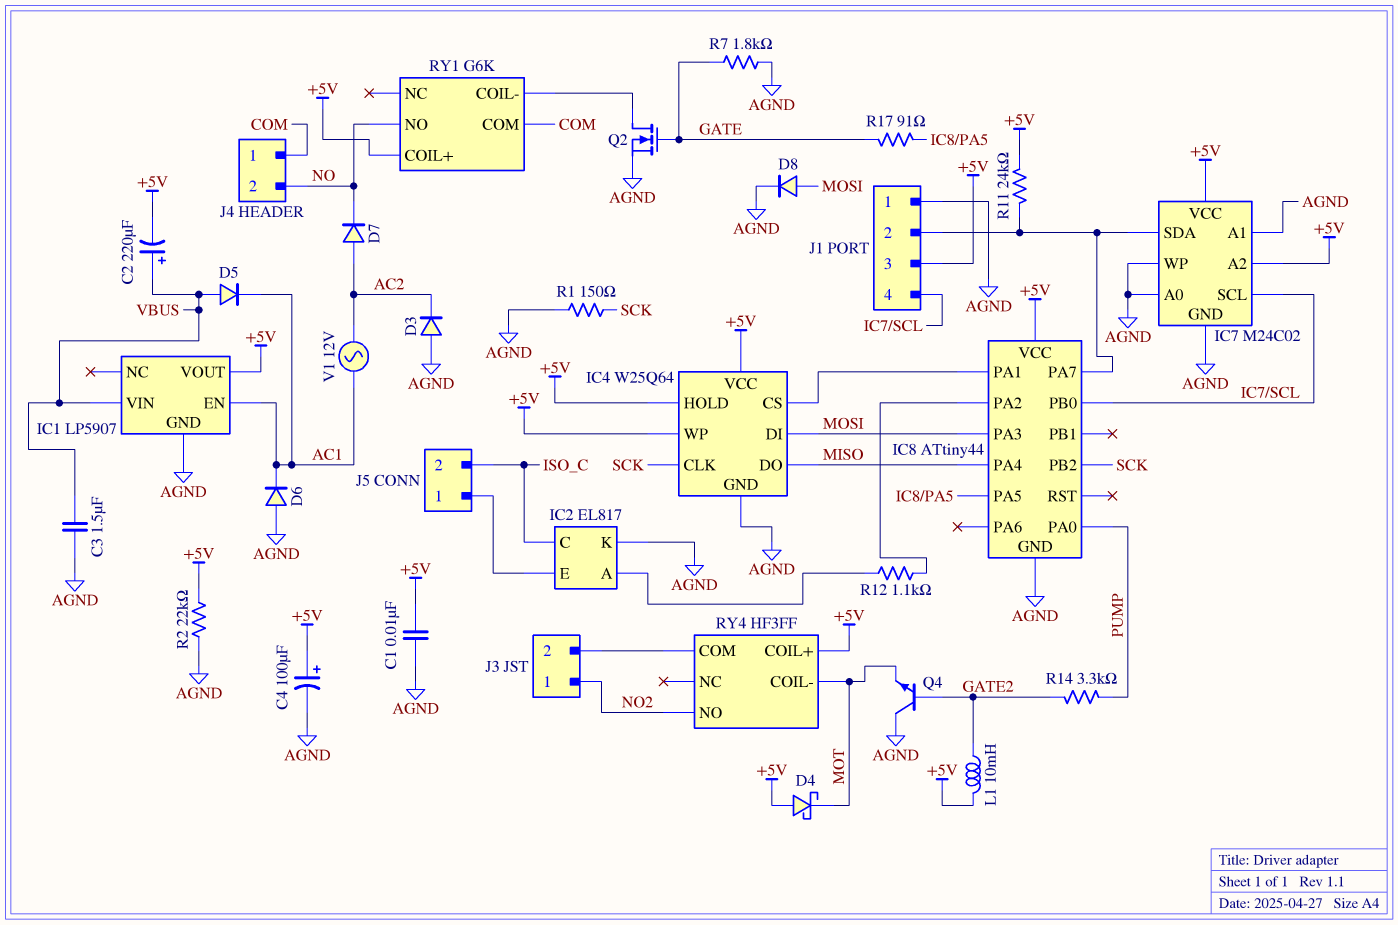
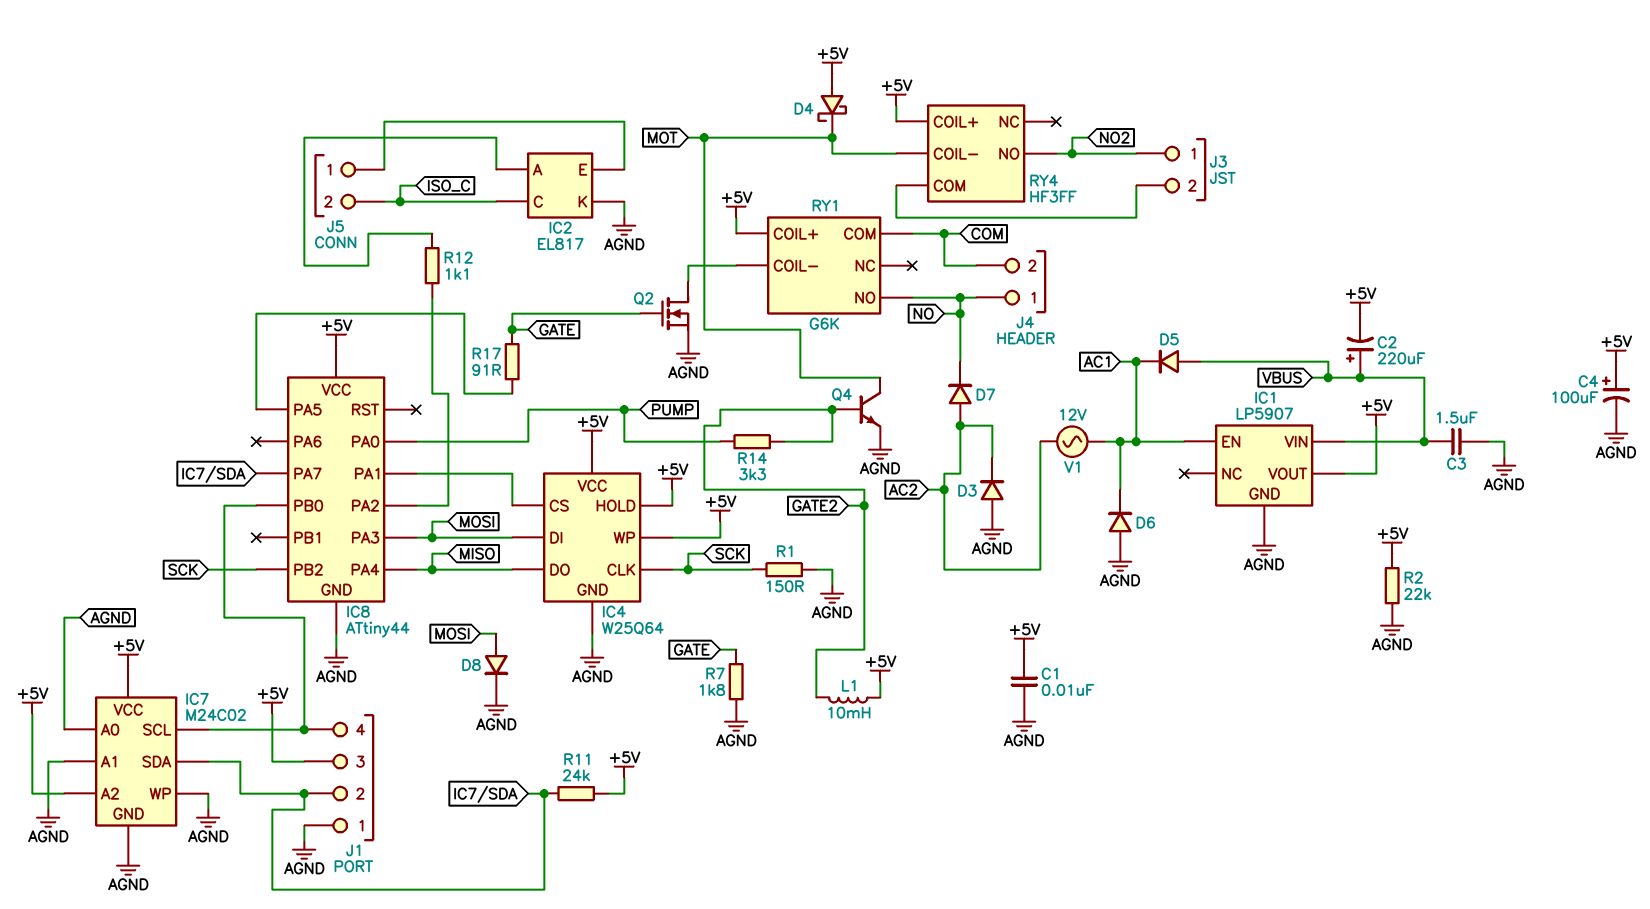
J4 pin 1: COM -> NO
J4 pin 2: NO -> COM
Q4: NPN (B GATE2, C AGND, E MOT) -> NPN (B GATE2, C MOT, E AGND)

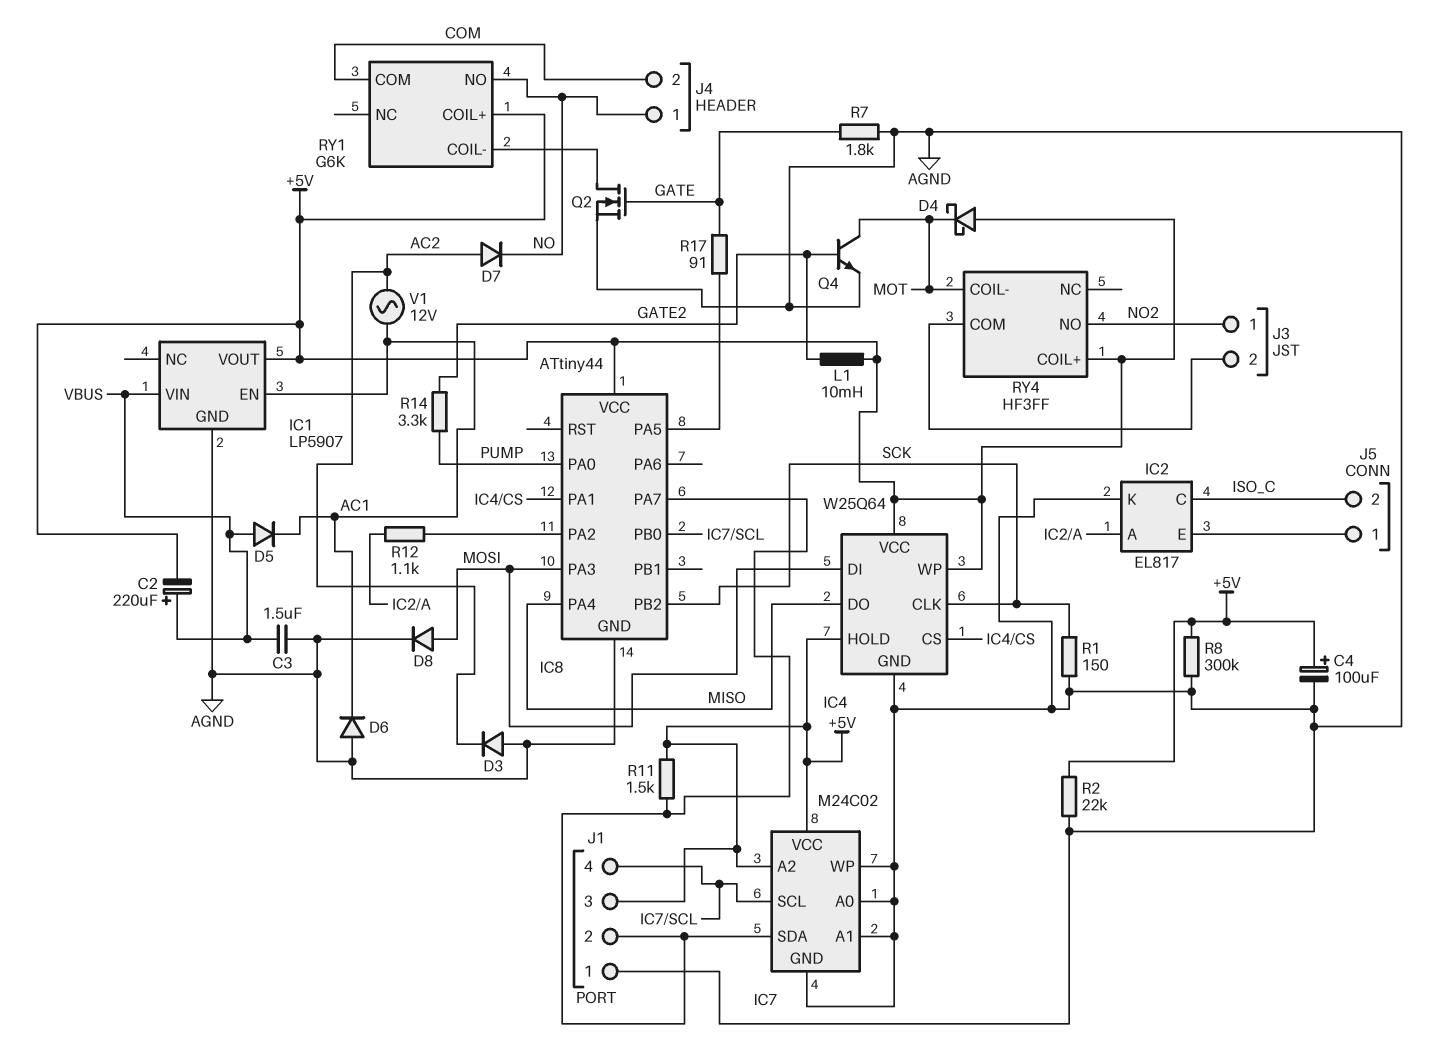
C1: 10nF (+5V, AGND) -> none
R8: none -> 300k (+5V, AGND)
R11: 24k (+5V, IC7/SDA) -> 1.5k (+5V, IC7/SDA)

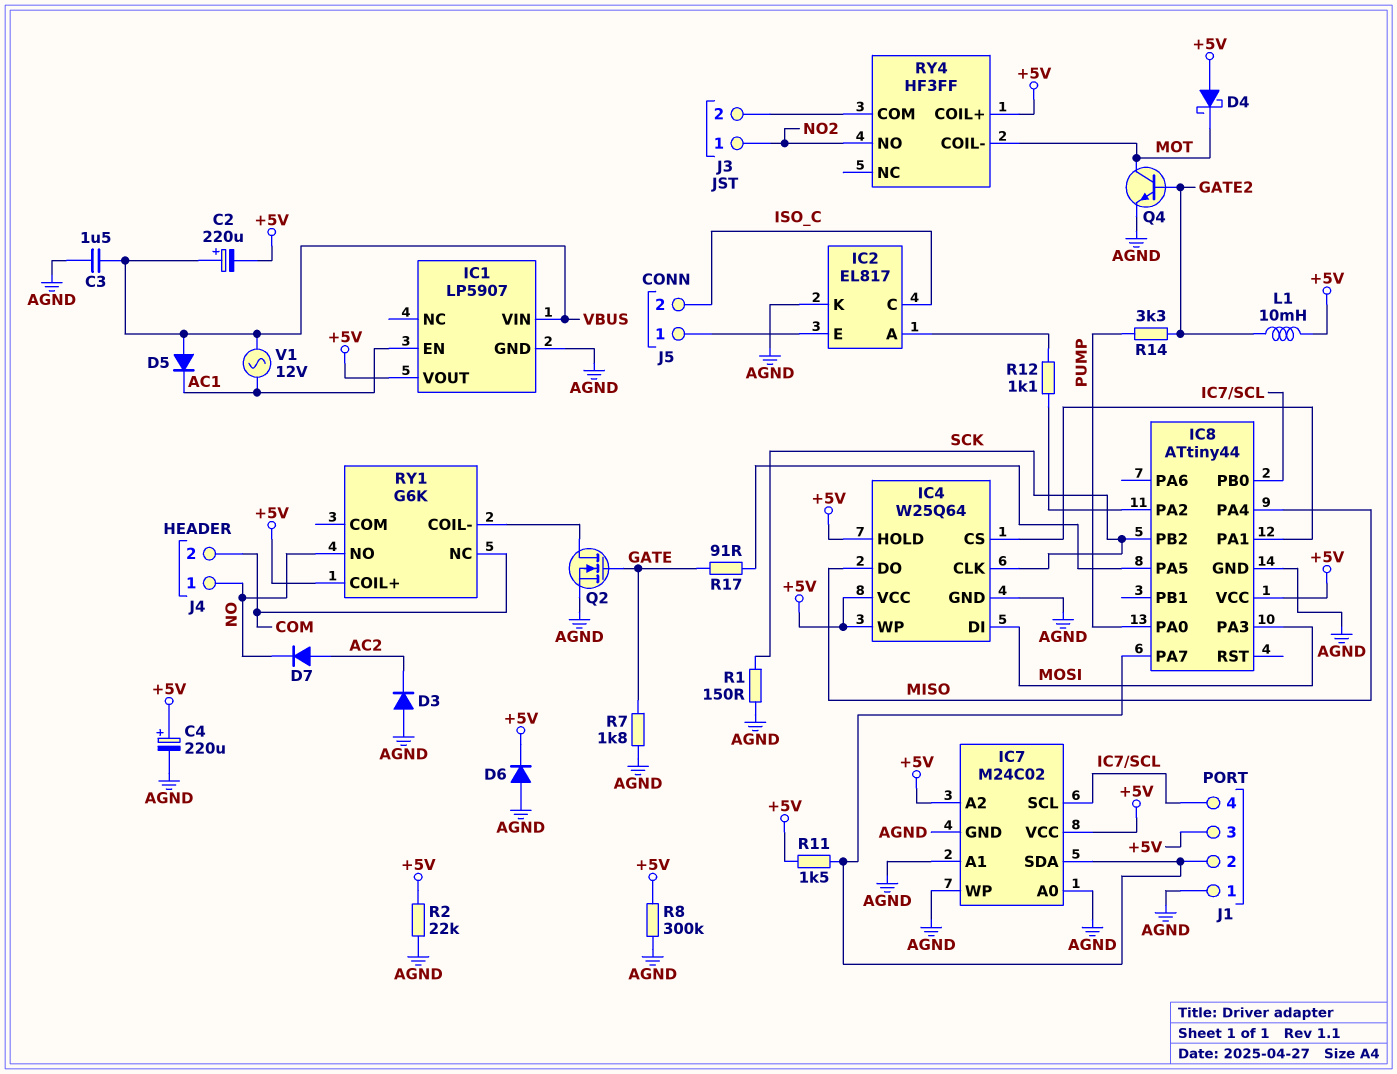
C4: 100uF (plus +5V, minus AGND) -> 220uF (plus +5V, minus AGND)
D6: diode (A AGND, K AC1) -> diode (A AGND, K +5V)
D8: diode (A MOSI, K AGND) -> none
RY1 pin COM: COM -> none
RY1 pin NC: none -> COM
V1: AC 12V (AC1, AC2) -> AC 12V (AC1, VBUS)

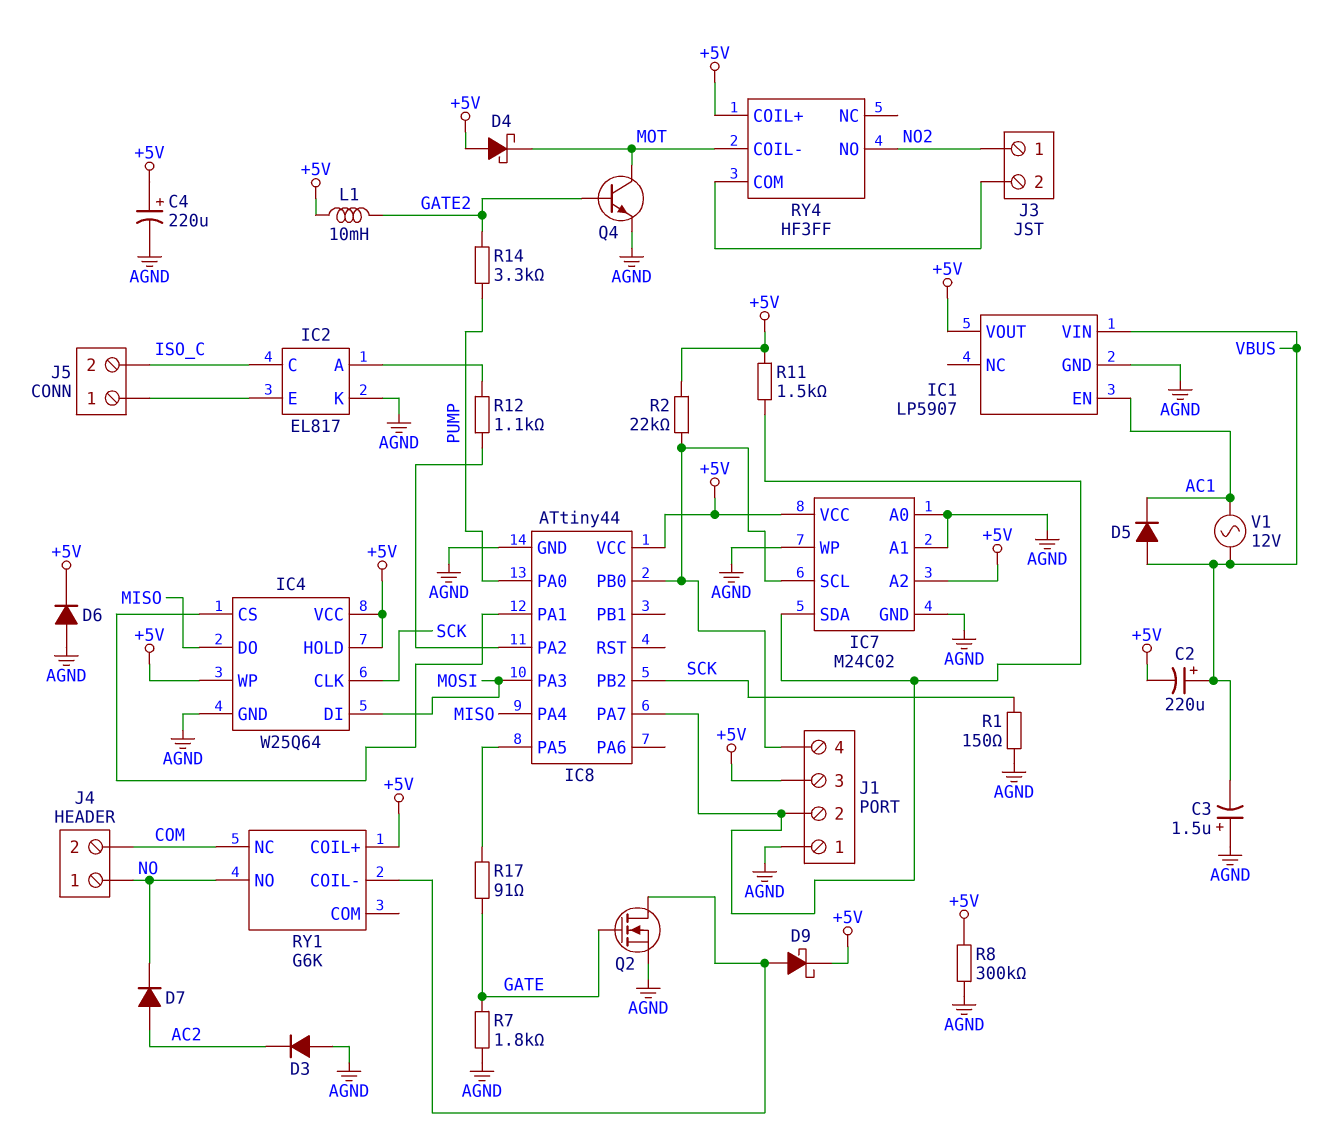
C3: 1.5uF (AGND, VBUS) -> 1.5uF (plus AGND, minus VBUS)
D9: none -> schottky (A RY1/COIL-, K +5V)
R2: 22k (+5V, AGND) -> 22k (+5V, IC7/SCL)

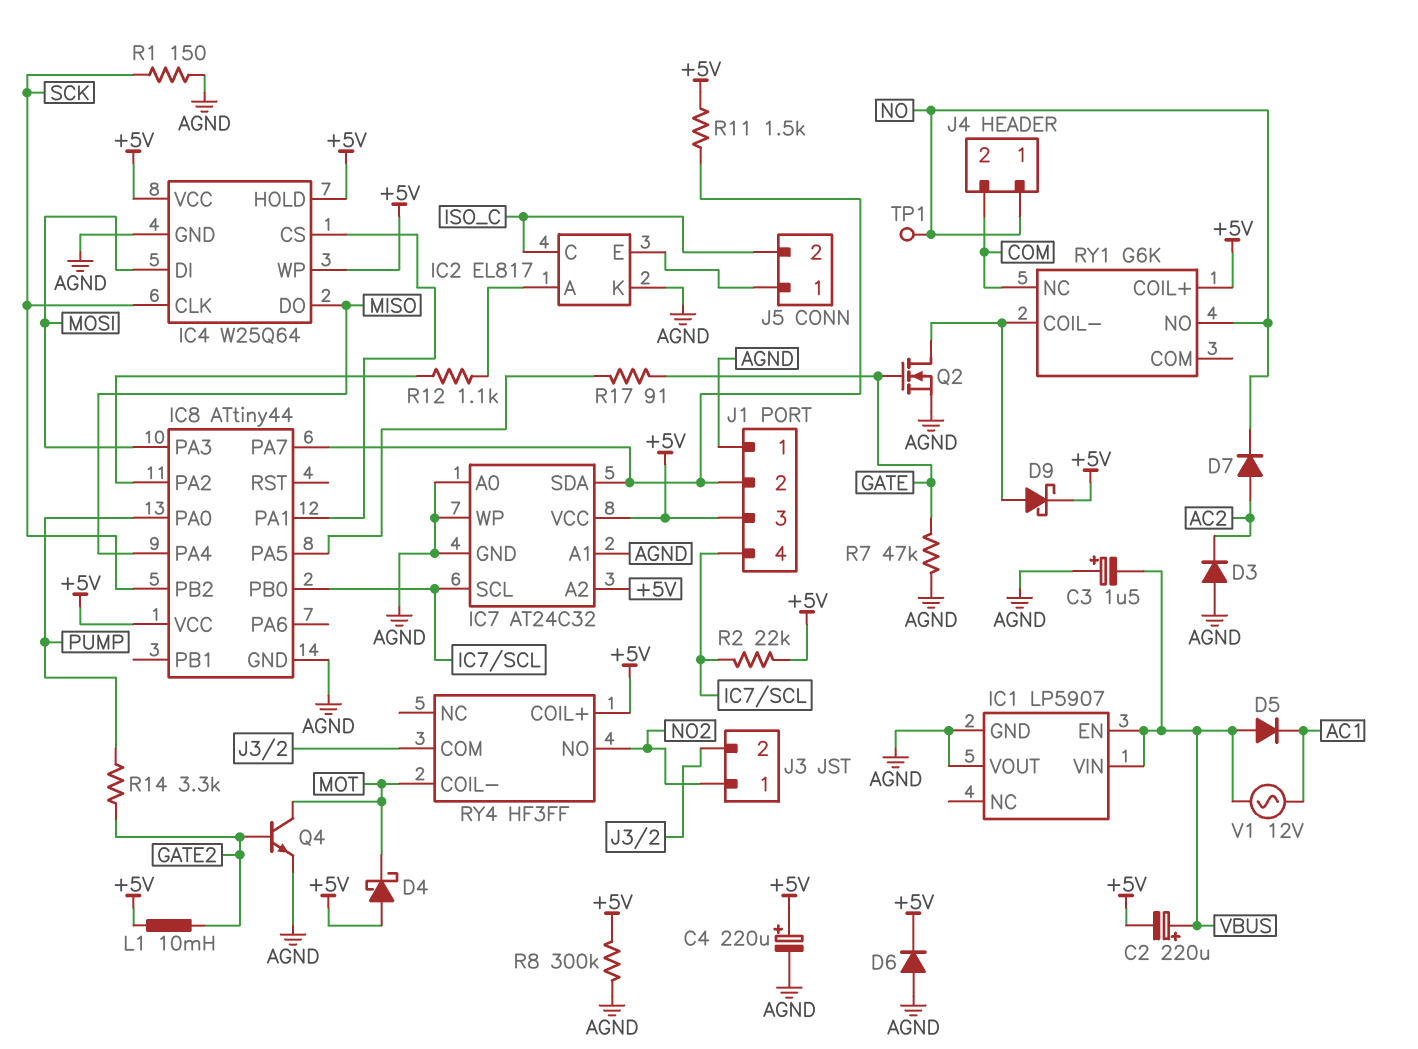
IC1 pin EN: AC1 -> VBUS
IC1 pin VOUT: +5V -> AGND
IC7: M24C02 -> AT24C32
R7: 1.8k (AGND, GATE) -> 47k (AGND, GATE)
TP1: none -> test point (NO)

